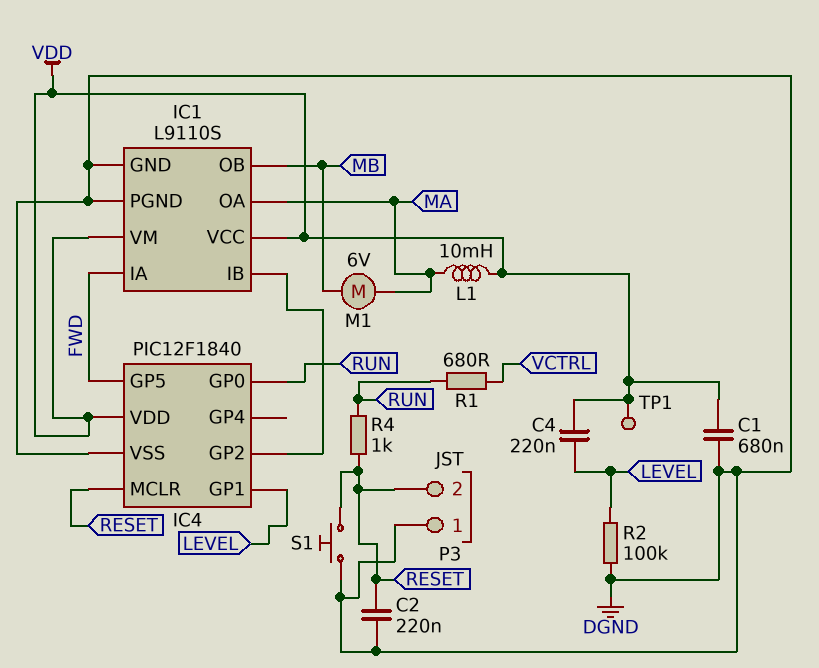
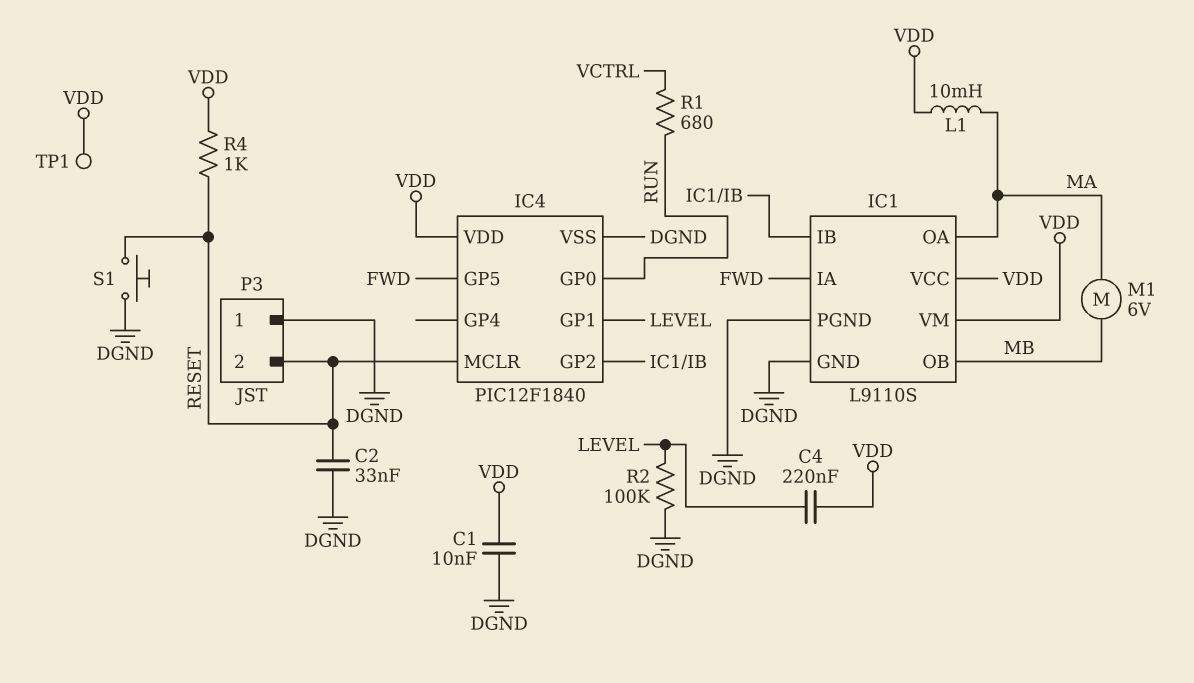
C1: 680nF (DGND, VDD) -> 10nF (DGND, VDD)
C2: 220nF (DGND, RESET) -> 33nF (DGND, RESET)
R4: 1k (RESET, RUN) -> 1k (RESET, VDD)

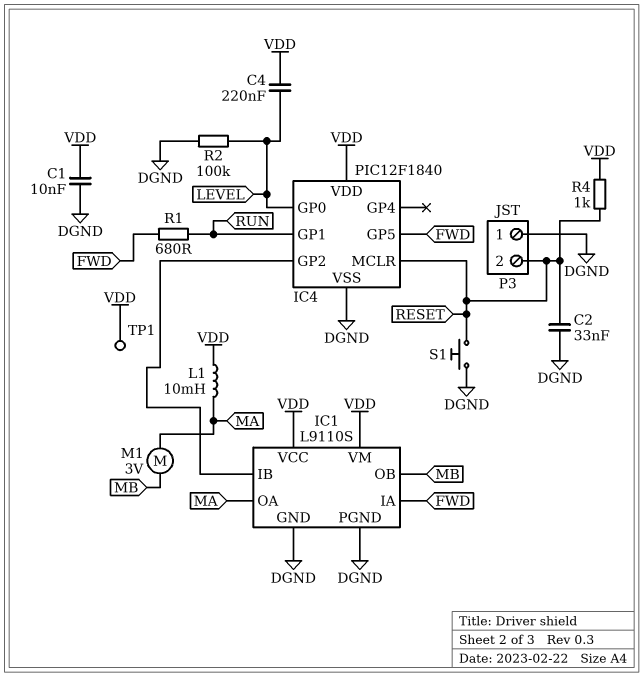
IC4 pin GP0: RUN -> LEVEL
IC4 pin GP1: LEVEL -> RUN
M1: motor 6V (MA, MB) -> motor 3V (MA, MB)
R1: 680 (RUN, VCTRL) -> 680 (FWD, RUN)

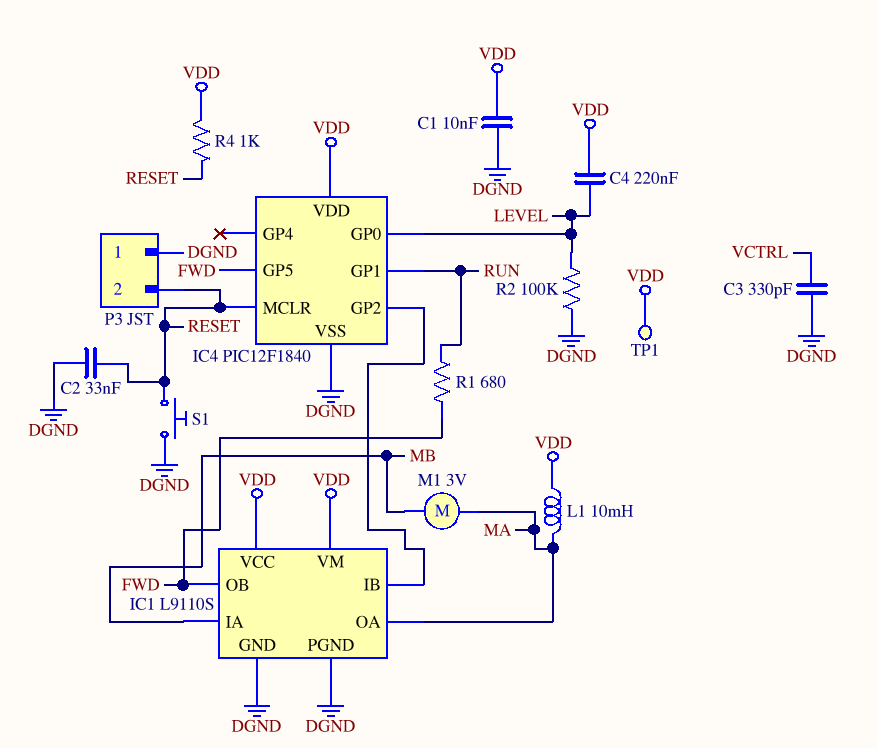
C3: none -> 330pF (DGND, VCTRL)
IC1 pin IA: FWD -> MB
IC1 pin OB: MB -> FWD

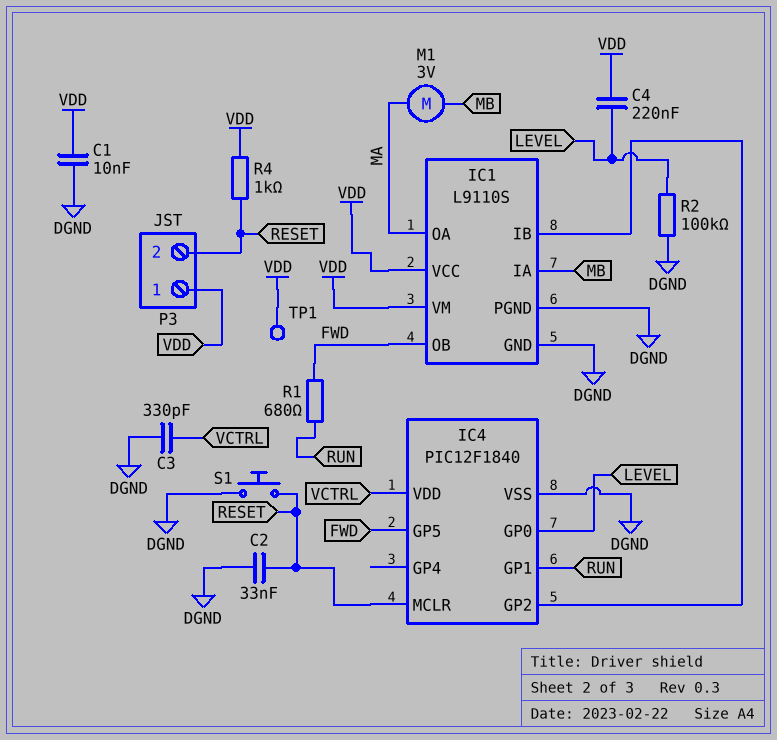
IC4 pin VDD: VDD -> VCTRL
L1: 10mH (MA, VDD) -> none
P3 pin 1: DGND -> VDD

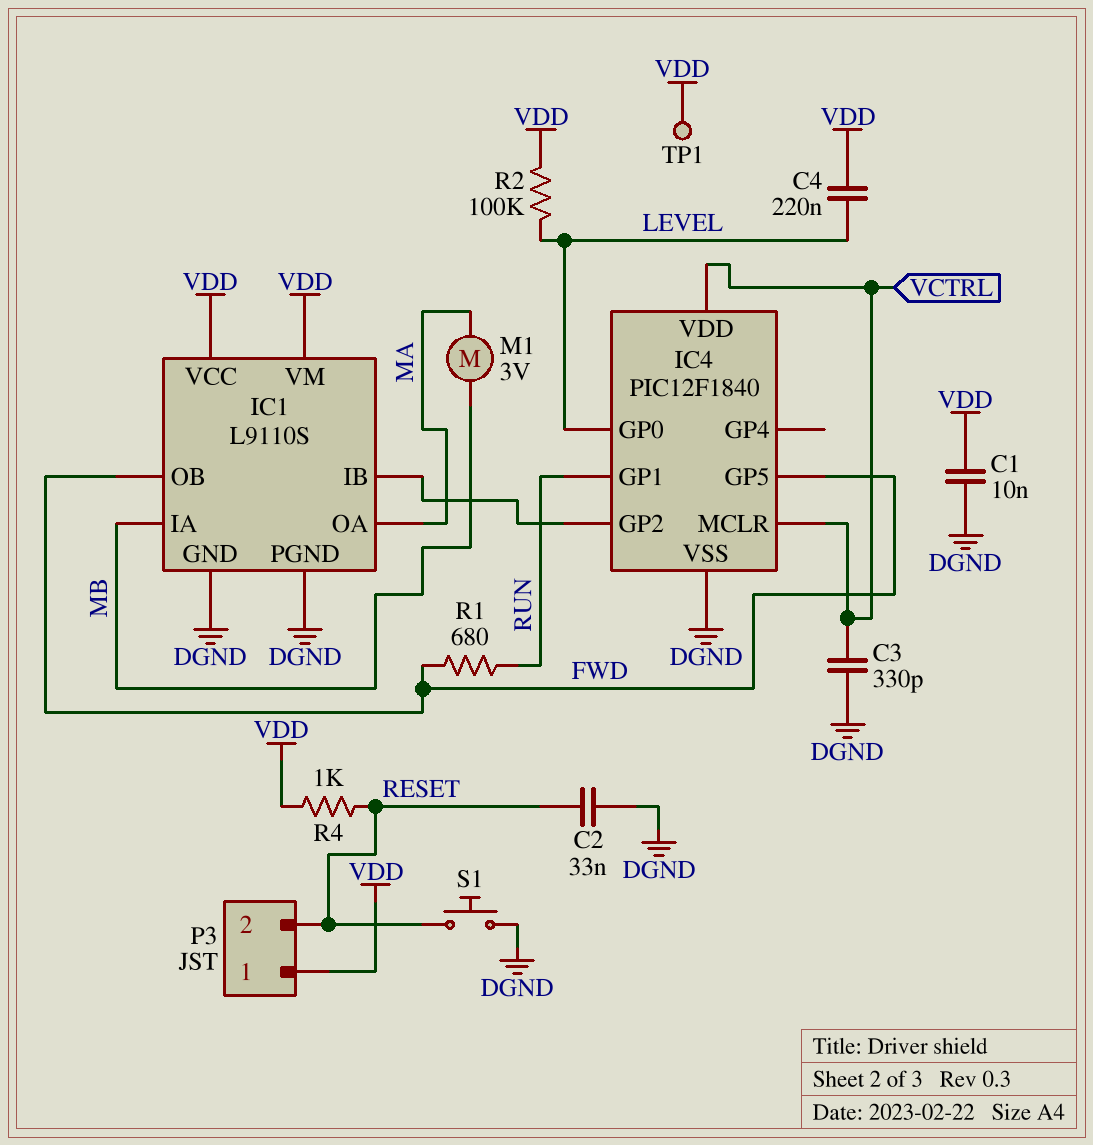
IC4 pin MCLR: RESET -> VCTRL
R2: 100k (DGND, LEVEL) -> 100k (LEVEL, VDD)

